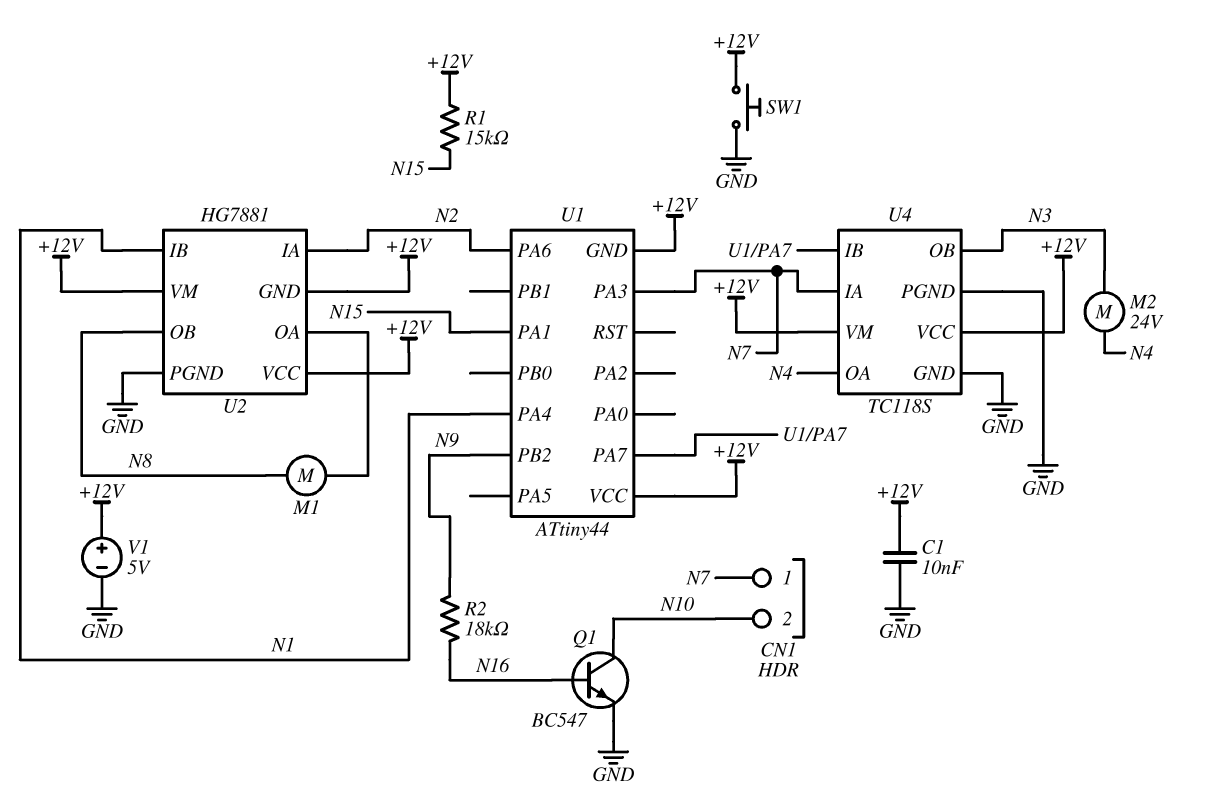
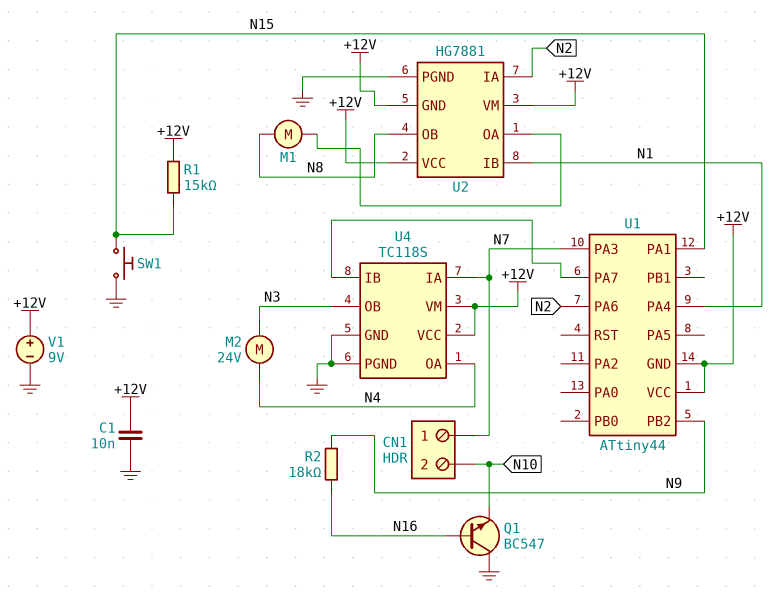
Q1: NPN BC547 (B N16, C N10, E GND) -> NPN BC547 (B N16, C GND, E N10)
SW1: button (+12V, GND) -> button (GND, N15)
V1: 5V (plus +12V, minus GND) -> 9V (plus +12V, minus GND)

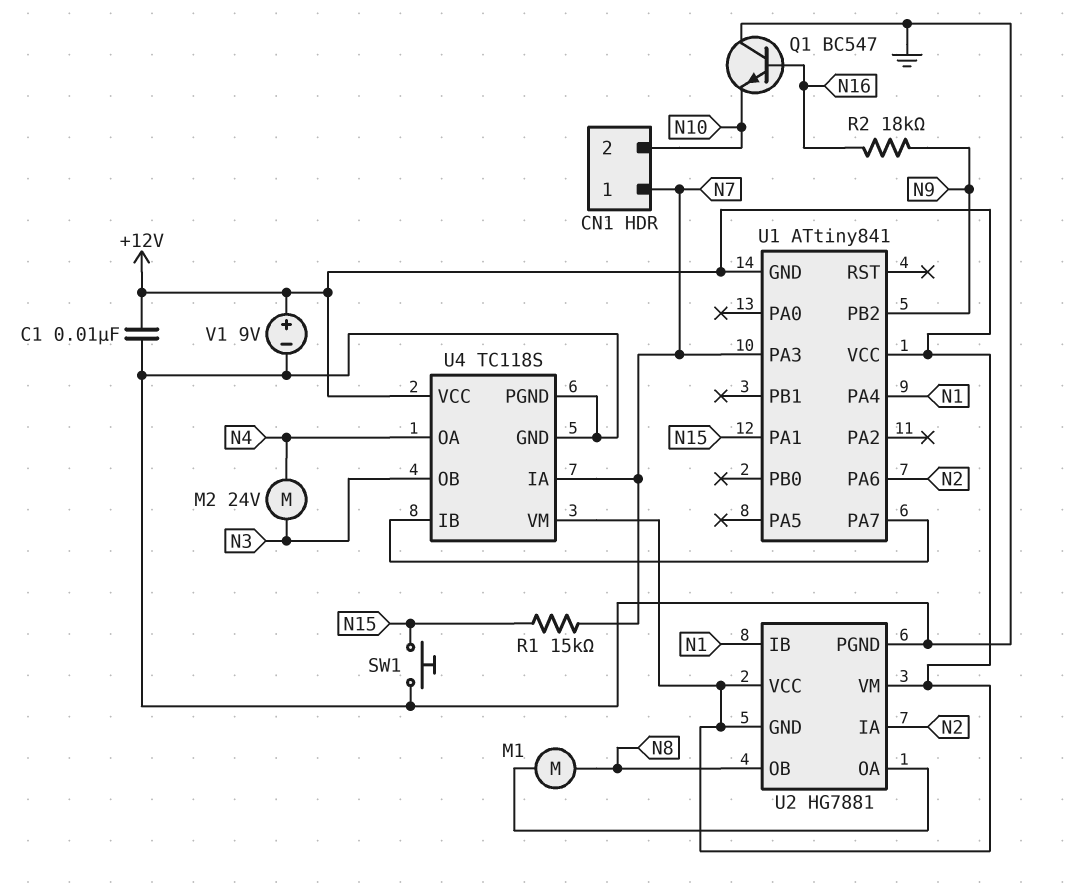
R1: 15k (+12V, N15) -> 15k (N7, N15)
U1: ATtiny44 -> ATtiny841

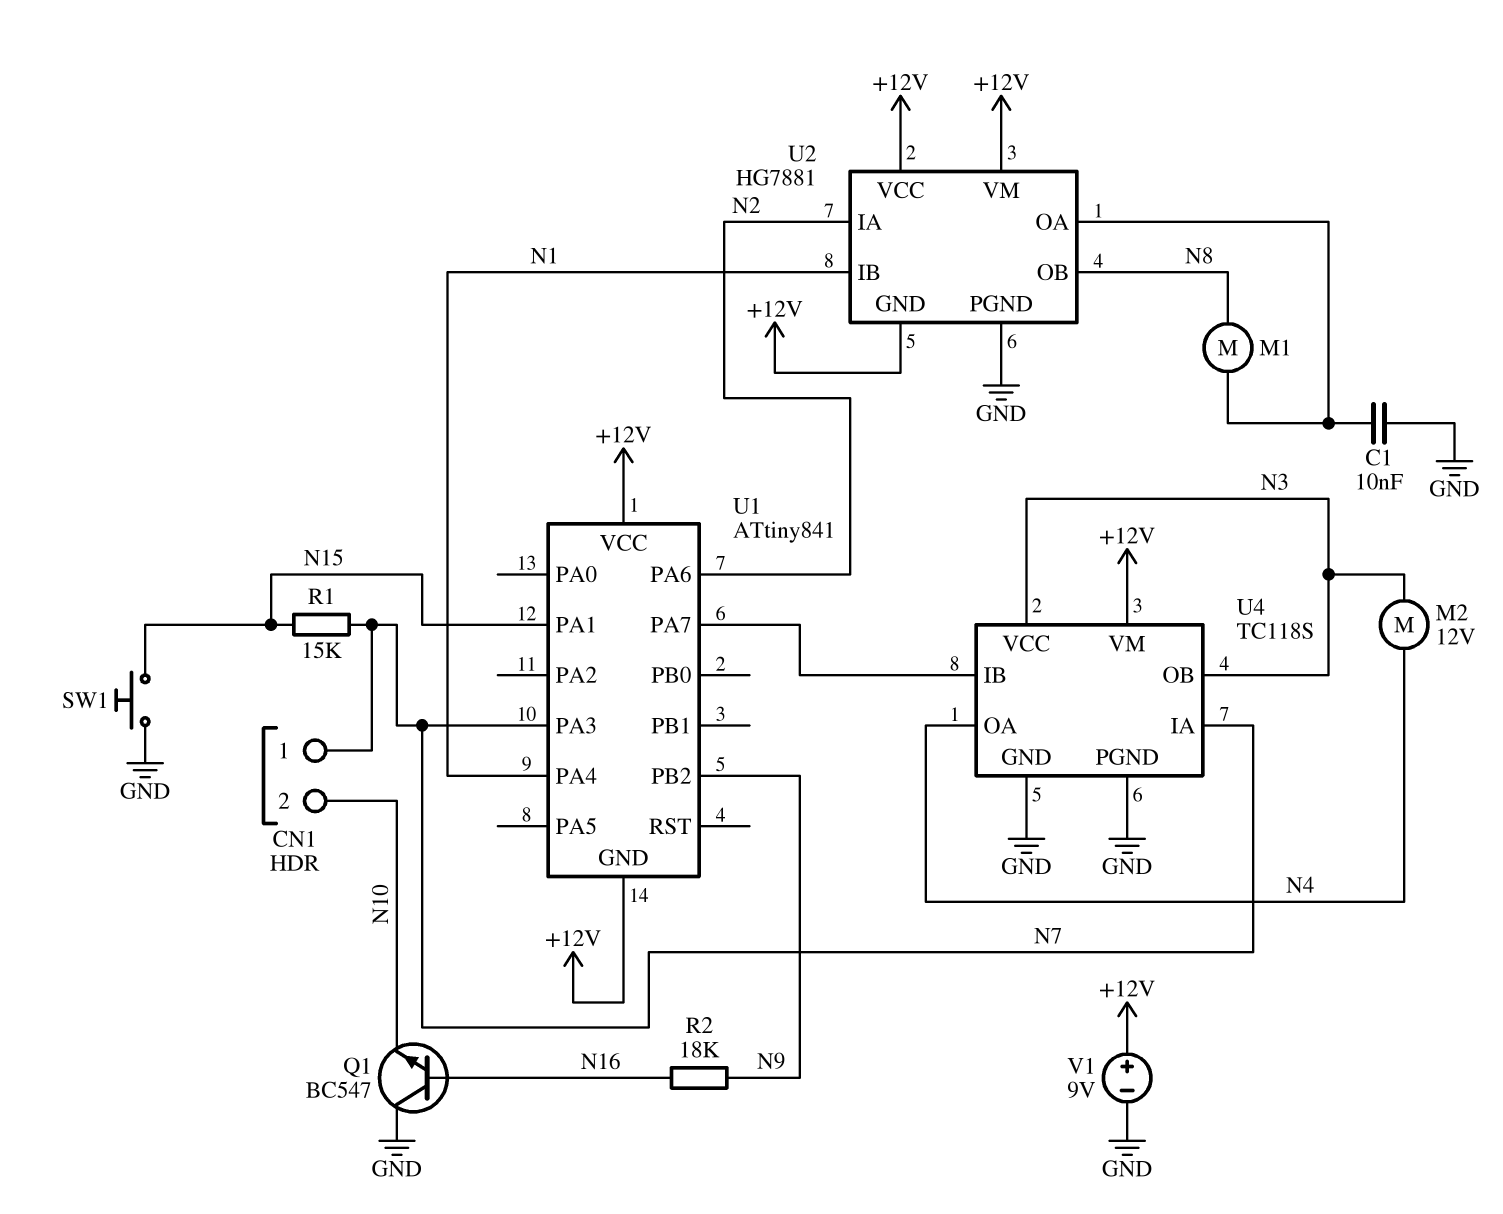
C1: 10nF (+12V, GND) -> 10nF (GND, U2/OA)
M2: motor 24V (N3, N4) -> motor 12V (N3, N4)
U4 pin VCC: +12V -> N3

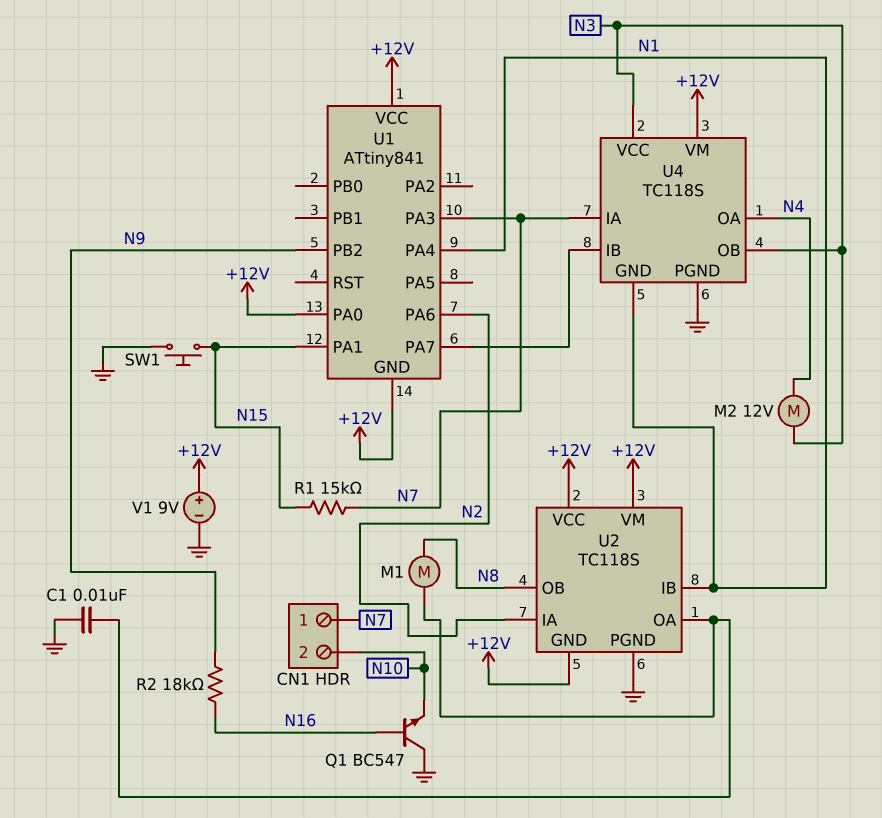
U1 pin PA0: none -> +12V
U2: HG7881 -> TC118S
U4 pin GND: GND -> N1

